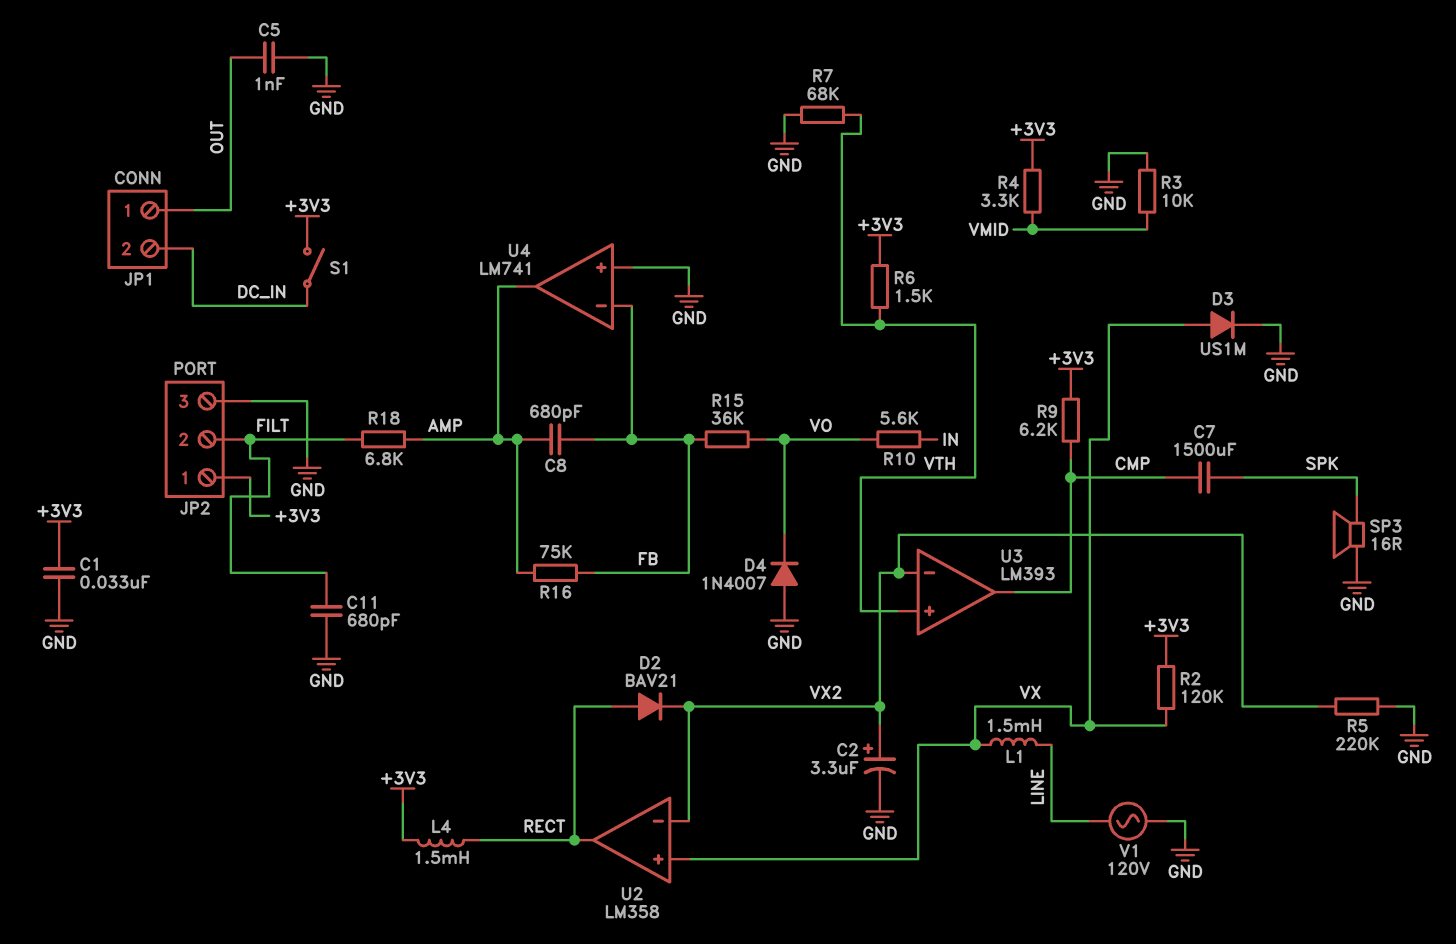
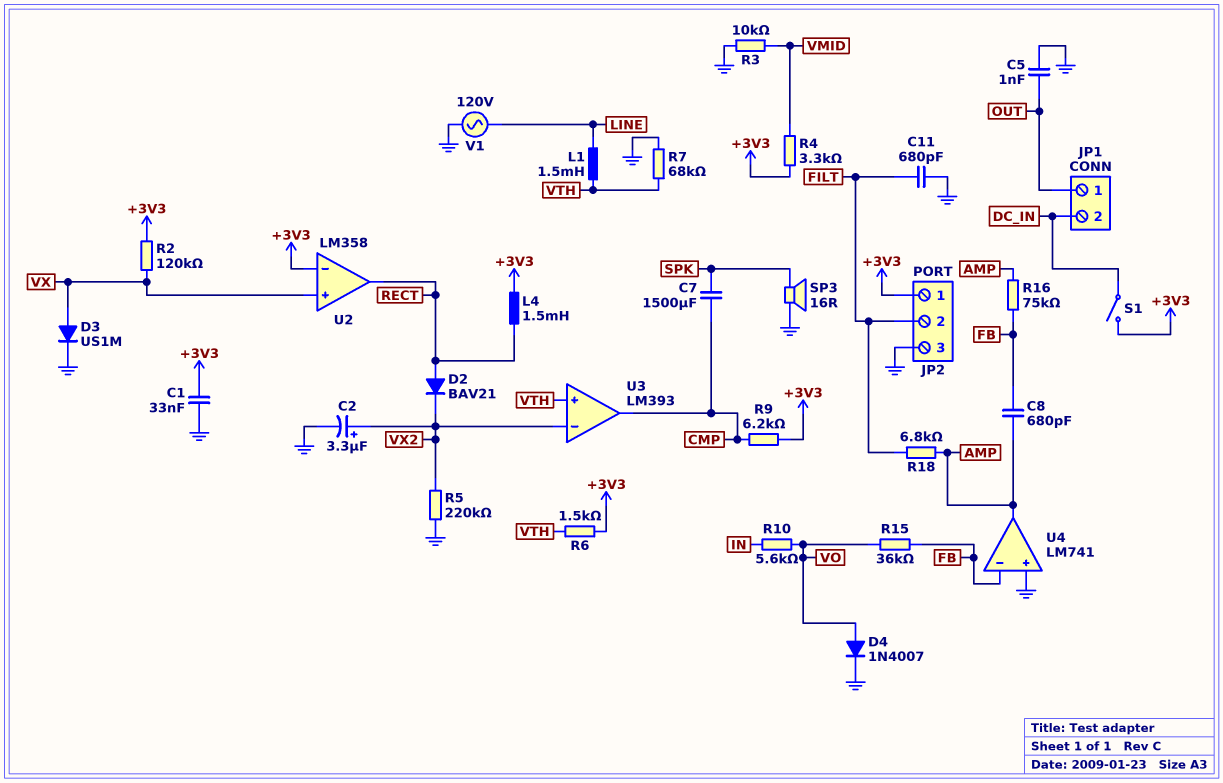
D4: diode 1N4007 (A GND, K VO) -> diode 1N4007 (A VO, K GND)
L1: 1.5mH (LINE, VX) -> 1.5mH (LINE, VTH)
U2 pin in-: VX2 -> +3V3

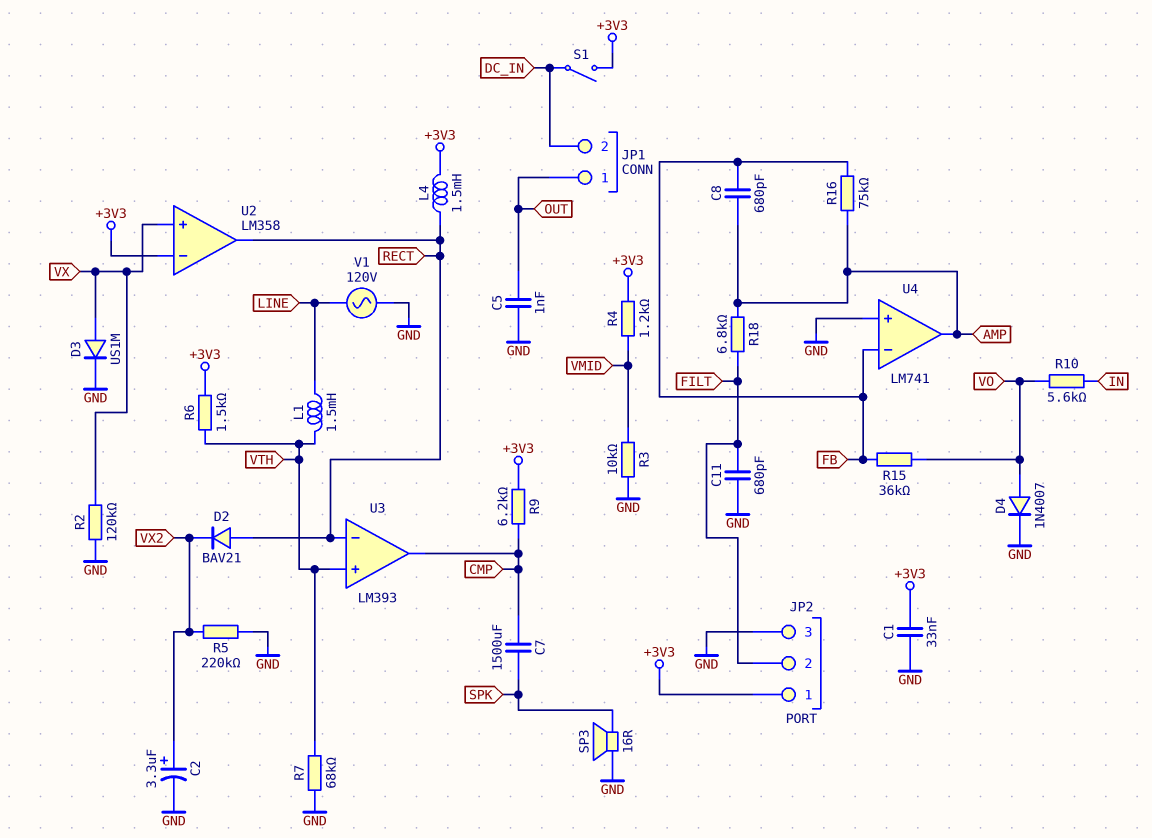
R2: 120k (+3V3, VX) -> 120k (GND, VX)
R4: 3.3k (+3V3, VMID) -> 1.2k (+3V3, VMID)
U3 pin in-: VX2 -> RECT

